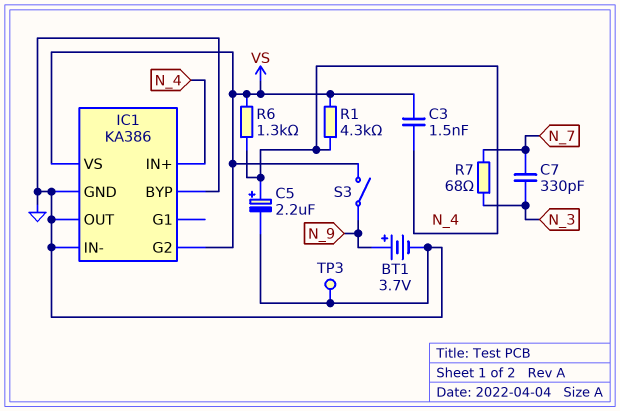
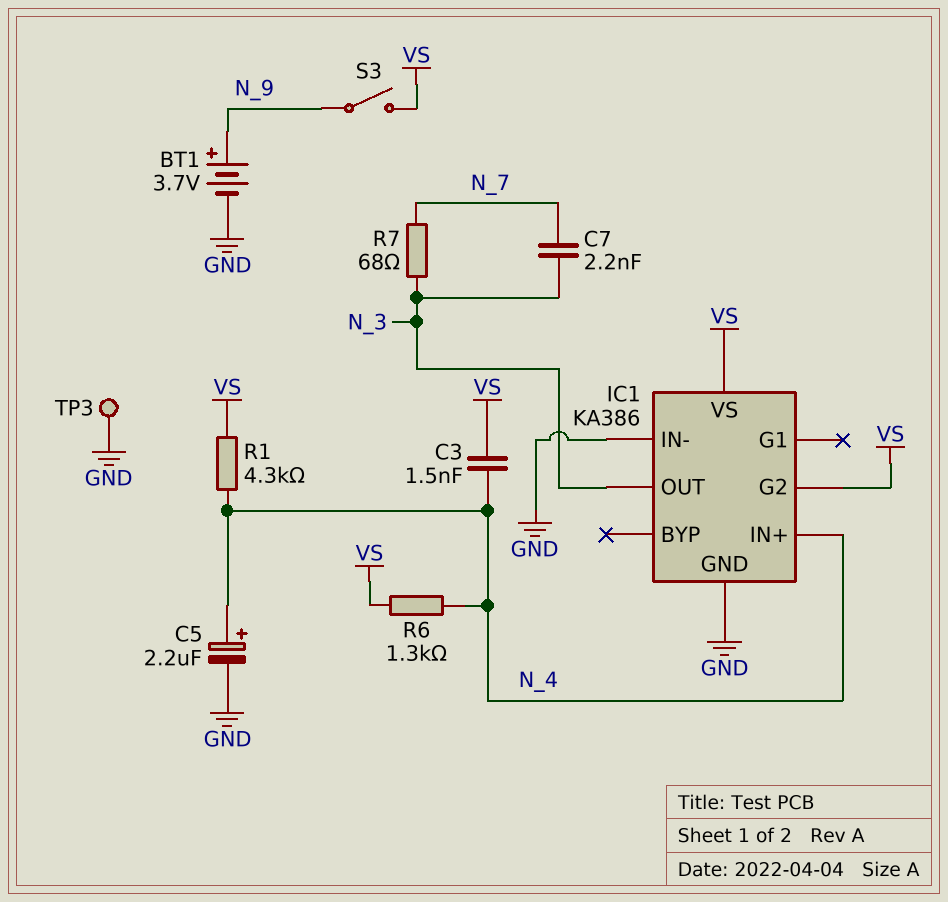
C7: 330pF (N_3, N_7) -> 2.2nF (N_3, N_7)
IC1 pin BYP: GND -> none
IC1 pin OUT: GND -> N_3

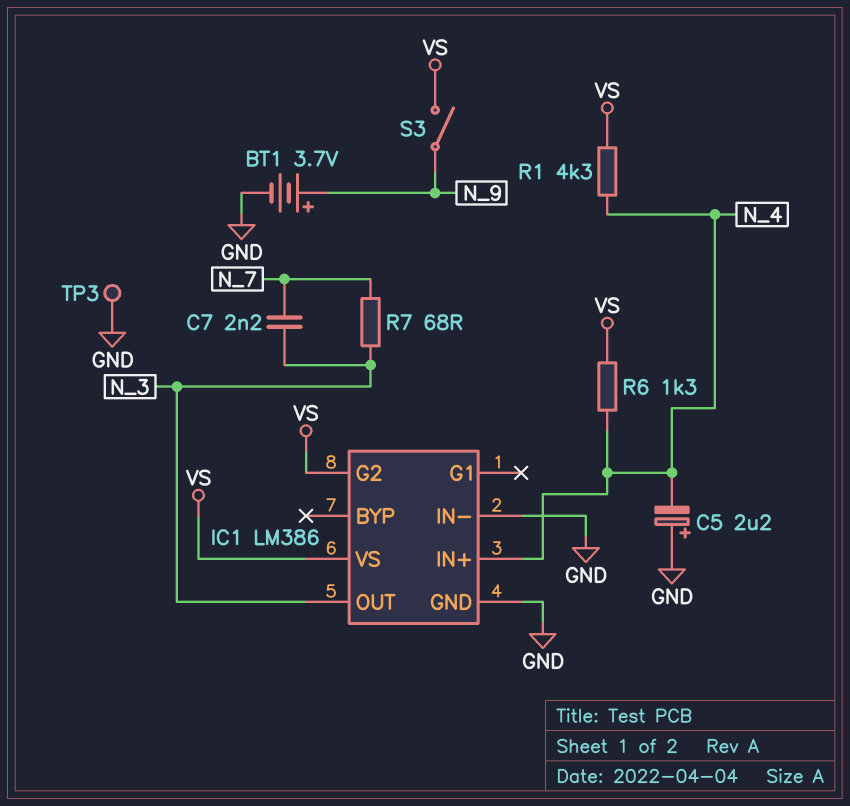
C3: 1.5nF (N_4, VS) -> none
C5: 2.2uF (plus N_4, minus GND) -> 2.2uF (plus GND, minus N_4)
IC1: KA386 -> LM386

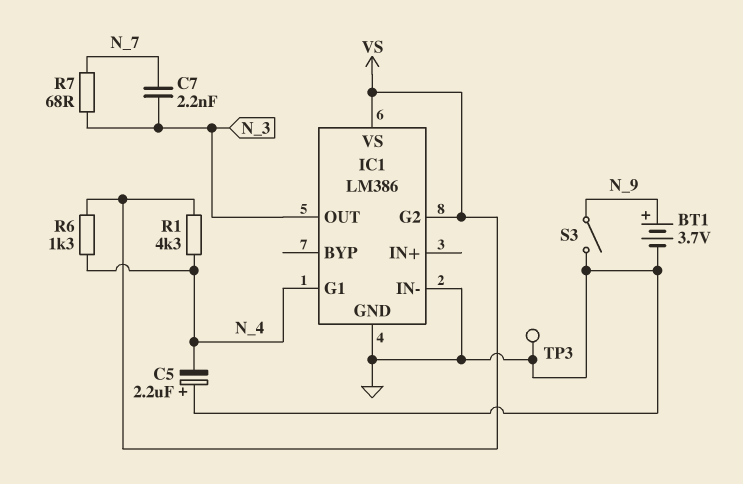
IC1 pin G1: none -> N_4
IC1 pin IN+: N_4 -> none
S3: switch (N_9, VS) -> switch (GND, N_9)

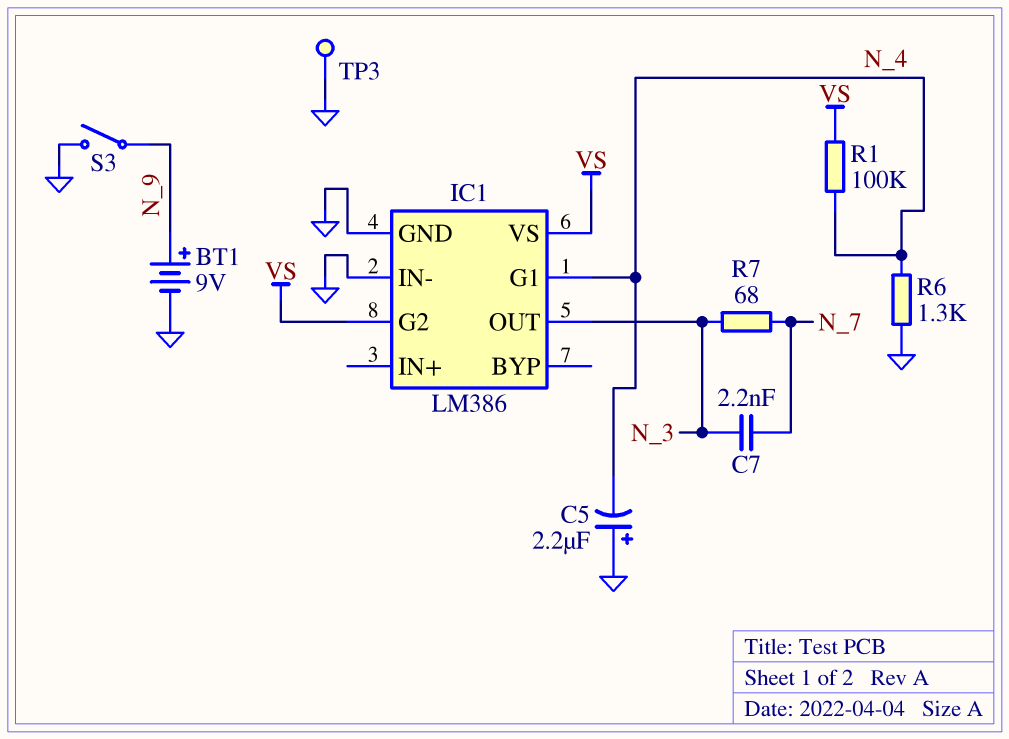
BT1: 3.7V (plus N_9, minus GND) -> 9V (plus N_9, minus GND)
R1: 4.3k (N_4, VS) -> 100k (N_4, VS)
R6: 1.3k (N_4, VS) -> 1.3k (GND, N_4)

